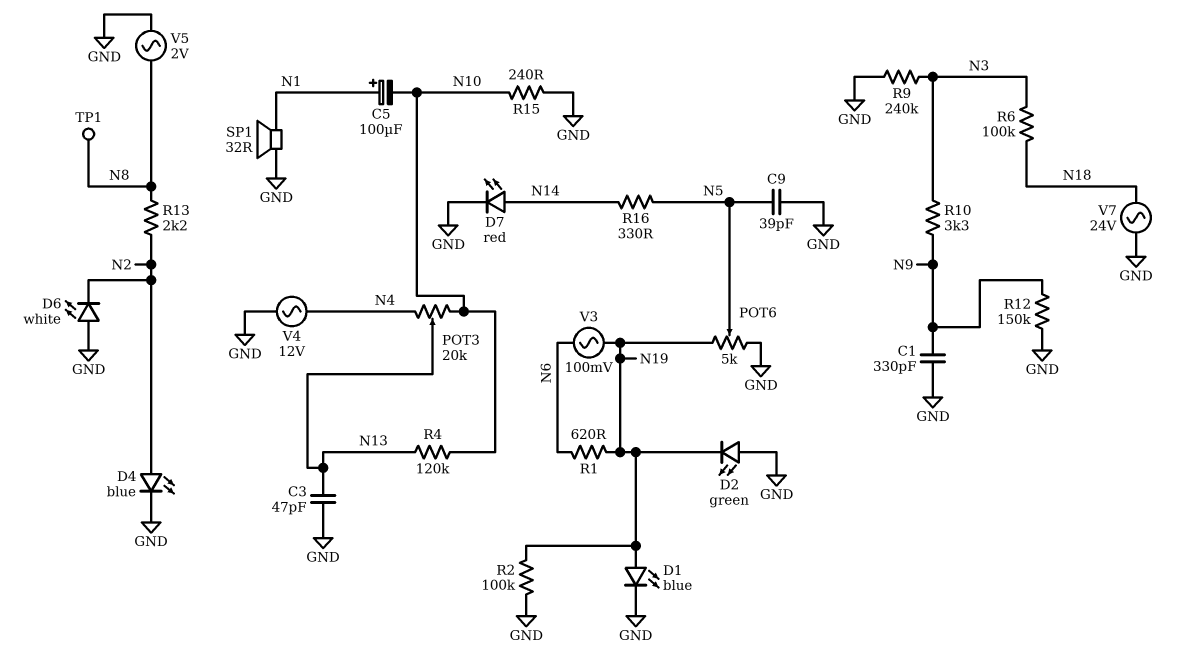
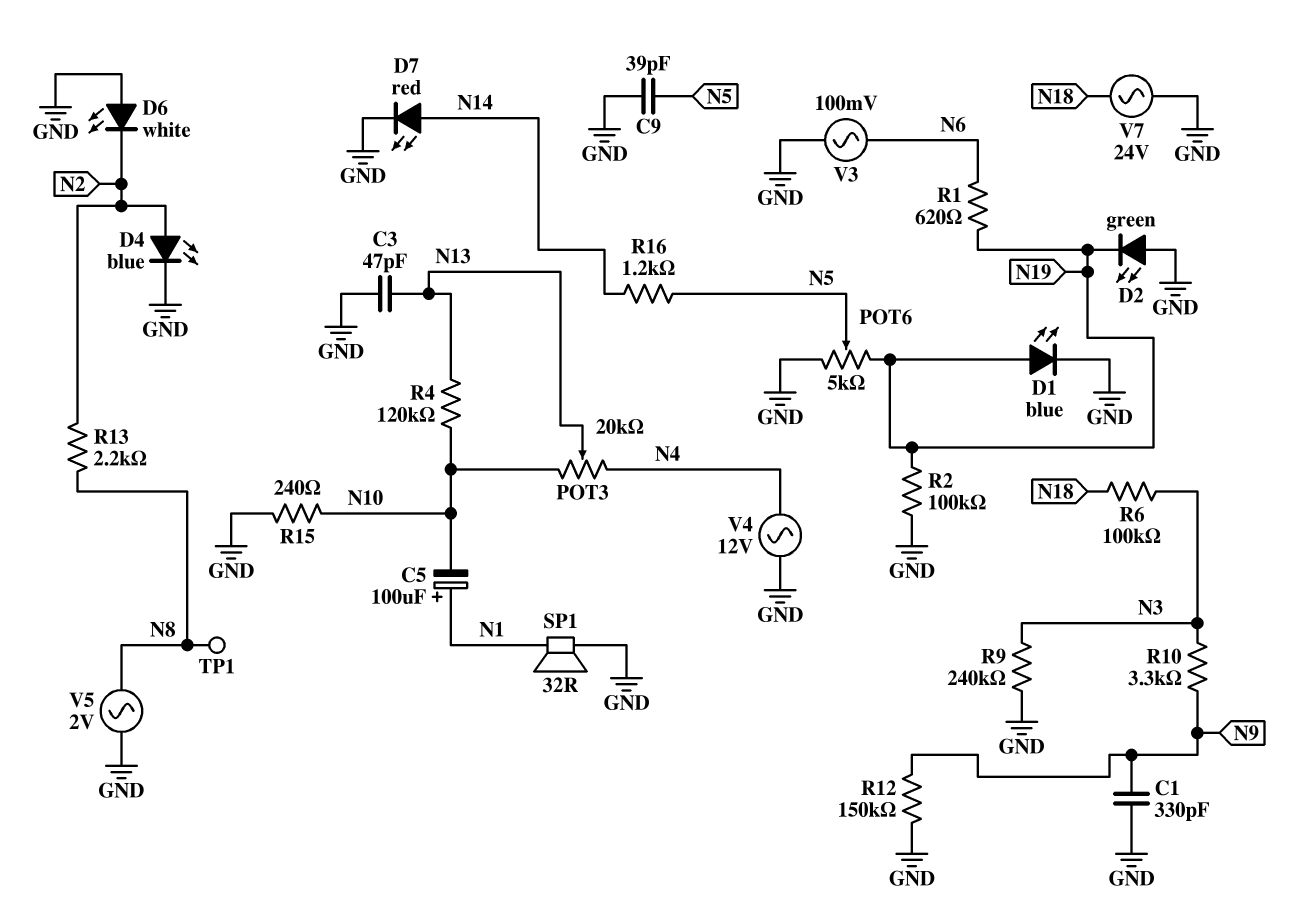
R16: 330 (N5, N14) -> 1.2k (N5, N14)
V3: AC 100mV (N6, N19) -> AC 100mV (GND, N6)

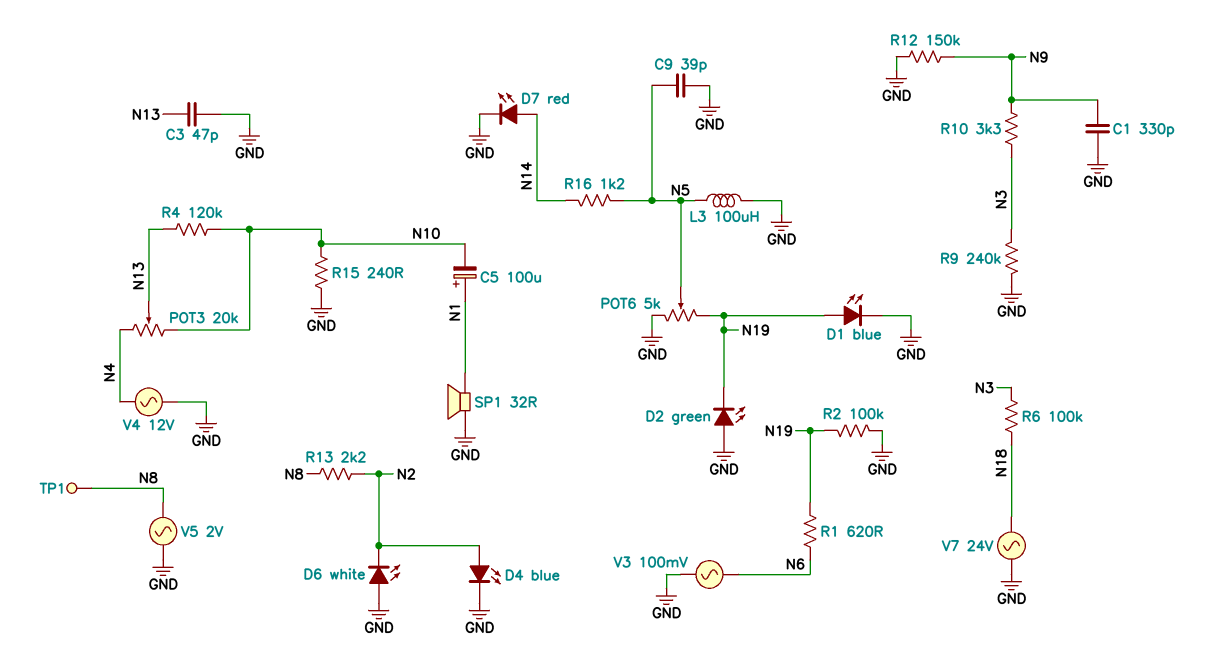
L3: none -> 100uH (GND, N5)

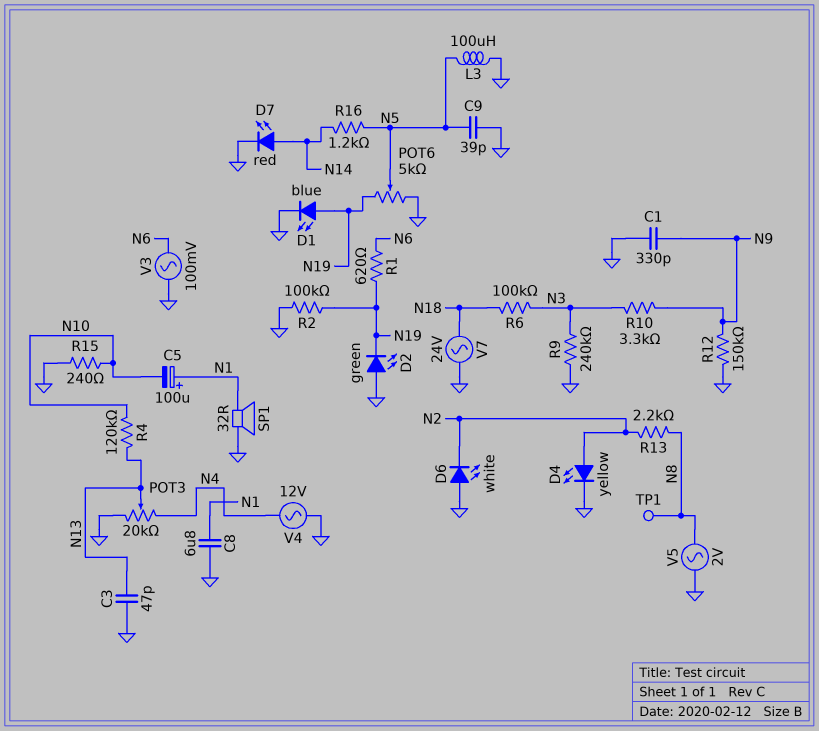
C8: none -> 6.8uF (GND, N1)
D4: LED blue (A N2, K GND) -> LED yellow (A N2, K GND)
POT3: 20k (N4, N10, wiper N13) -> 20k (GND, N4, wiper N13)

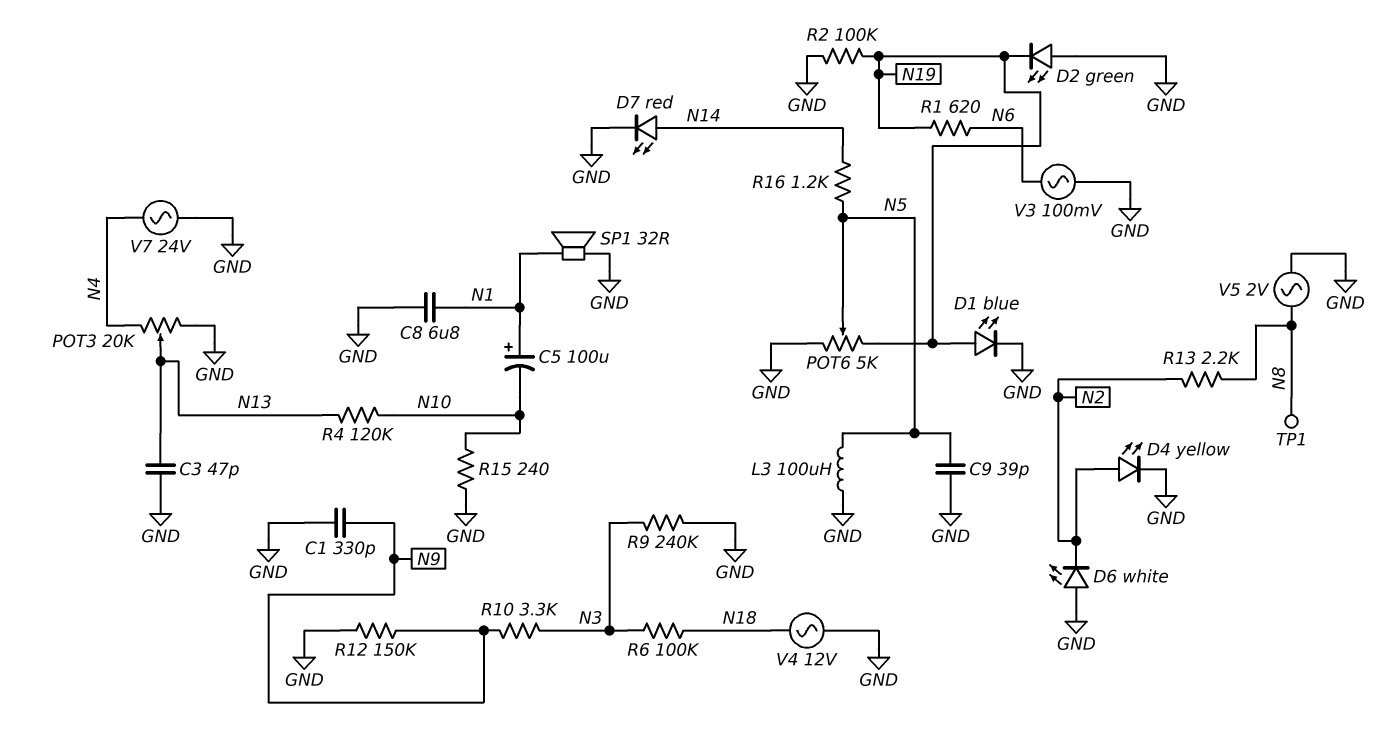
V4: AC 12V (GND, N4) -> AC 12V (GND, N18)
V7: AC 24V (GND, N18) -> AC 24V (GND, N4)

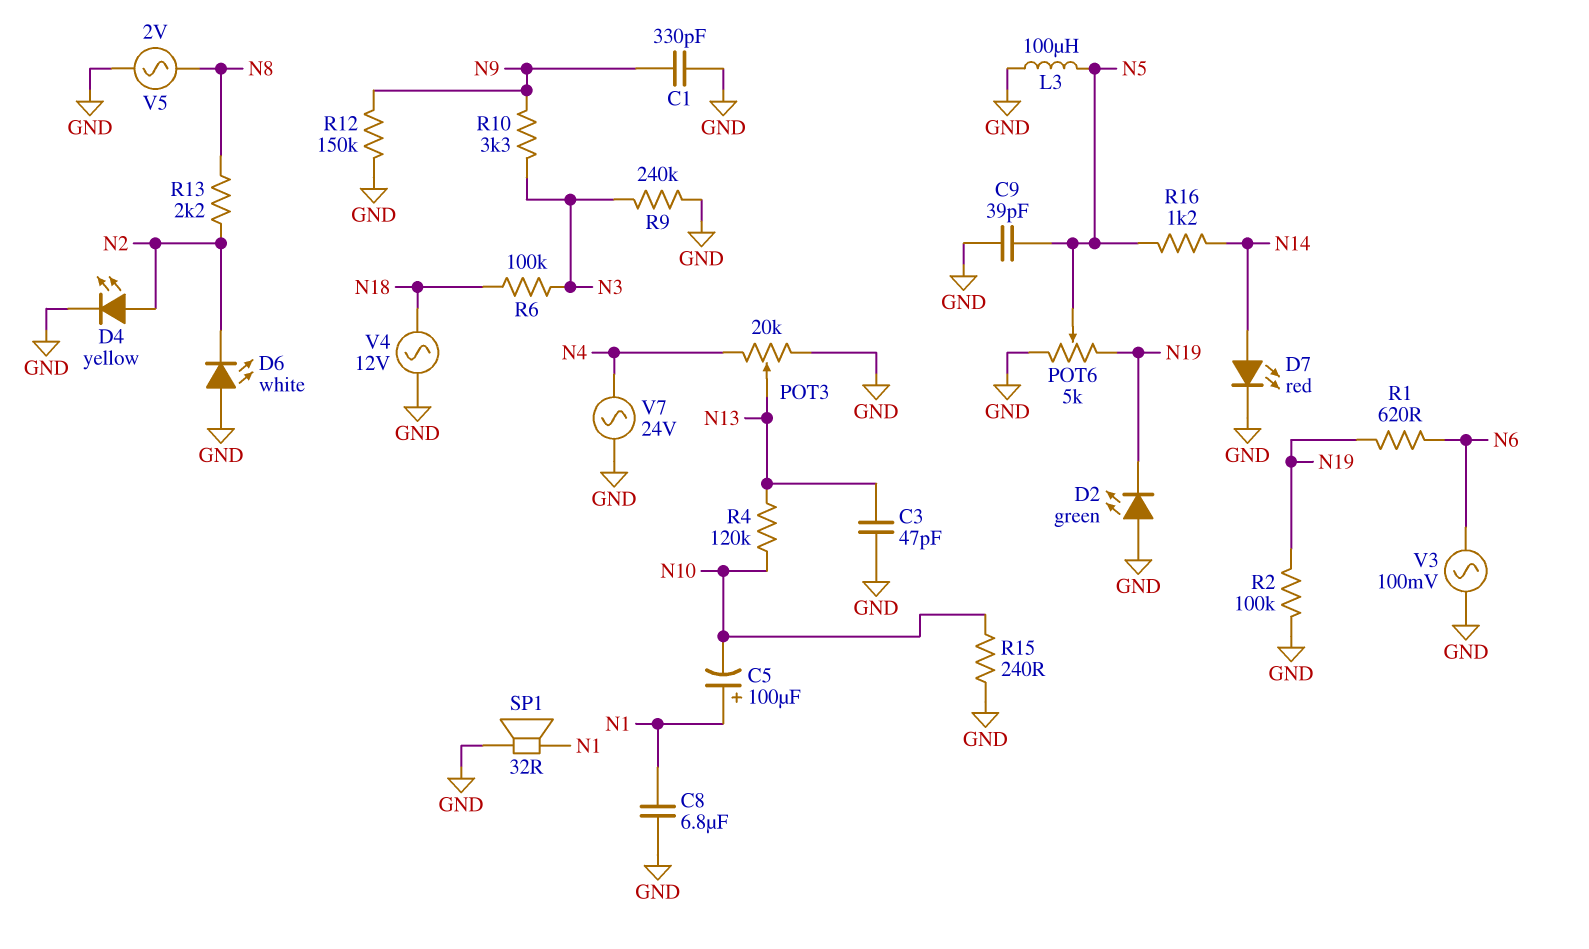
D1: LED blue (A N19, K GND) -> none
TP1: test point (N8) -> none

